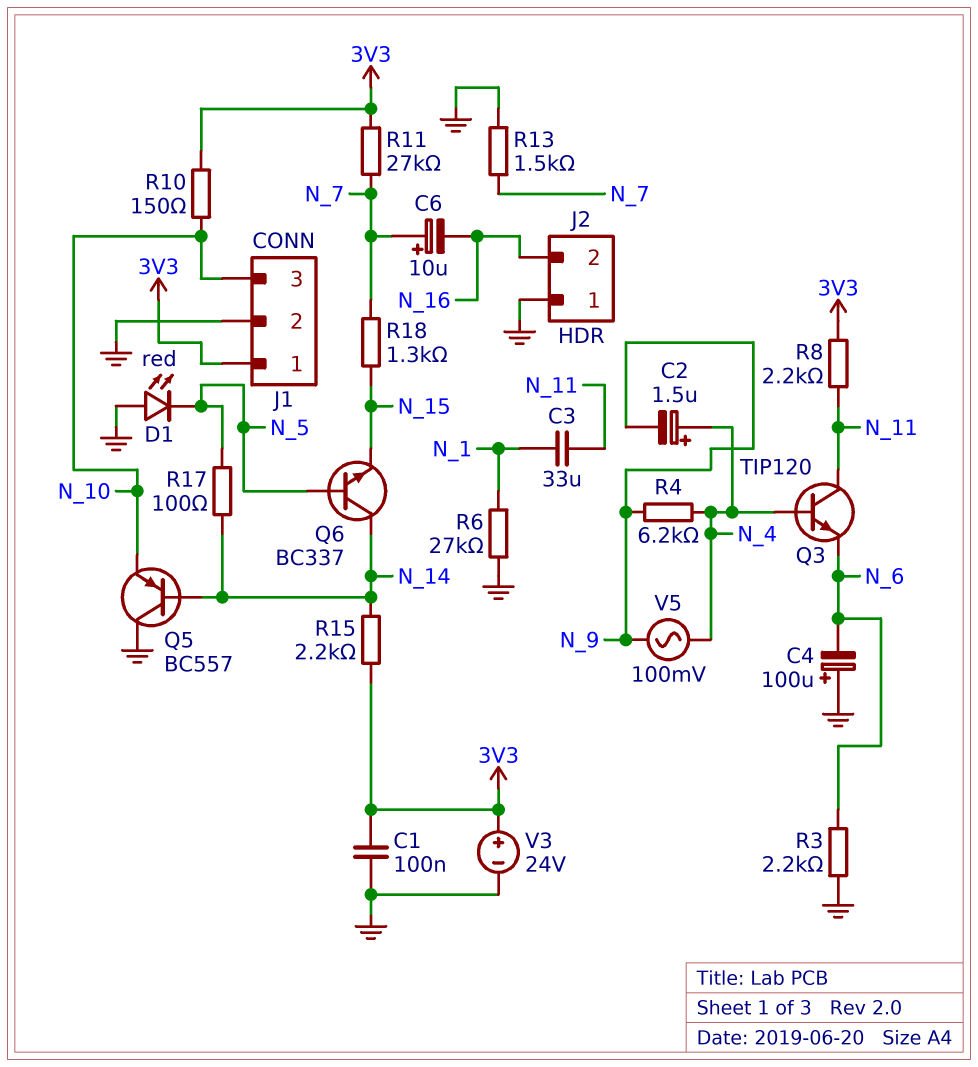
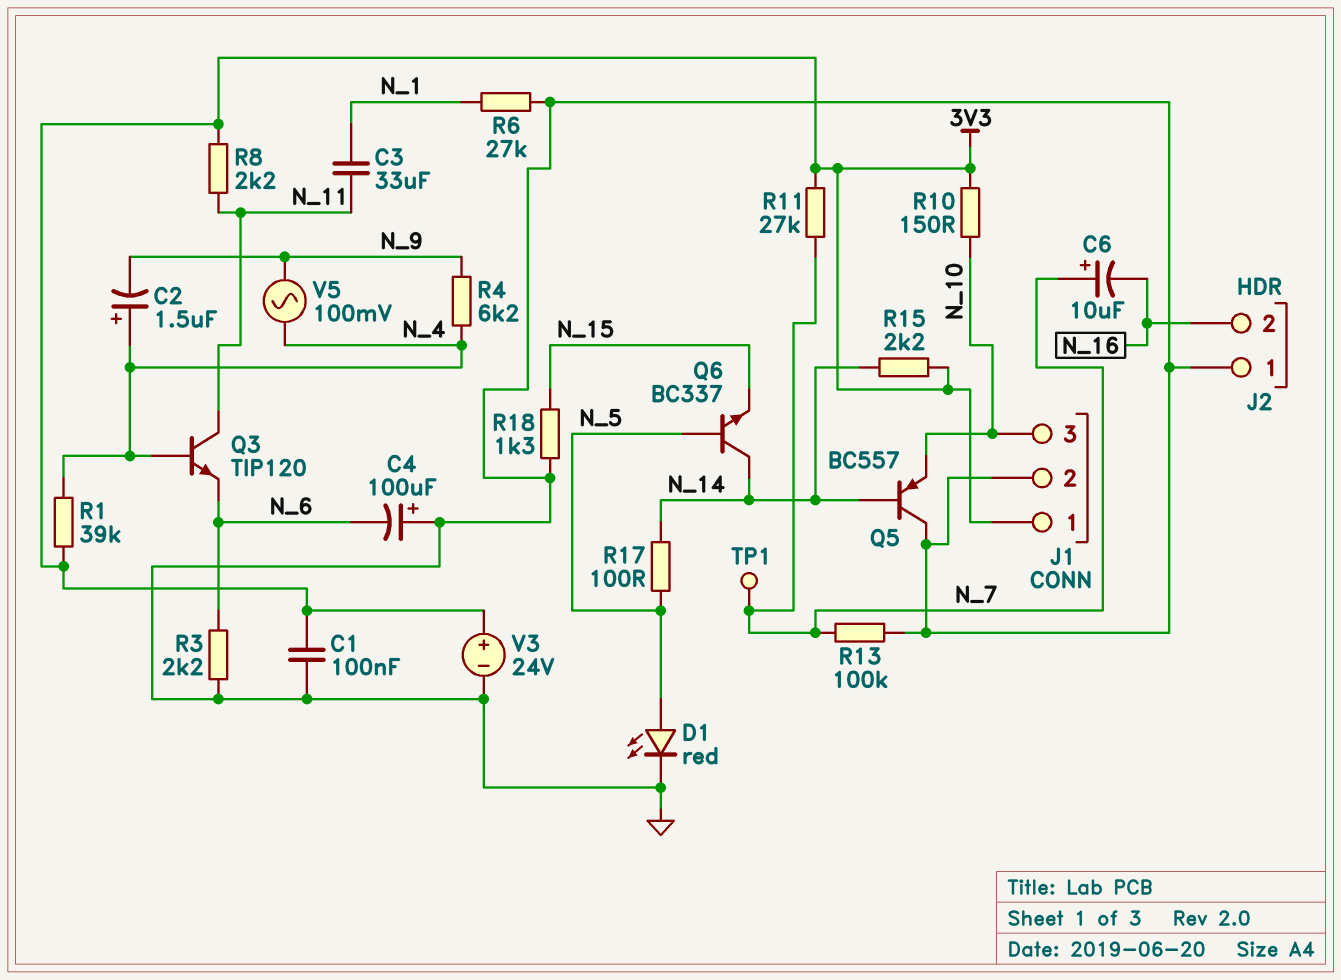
D1: LED red (A GND, K N_5) -> LED red (A N_5, K GND)
R1: none -> 39k (3V3, N_4)
R13: 1.5k (GND, N_7) -> 100k (GND, N_7)
R18: 1.3k (N_7, N_15) -> 1.3k (GND, N_15)
TP1: none -> test point (N_7)

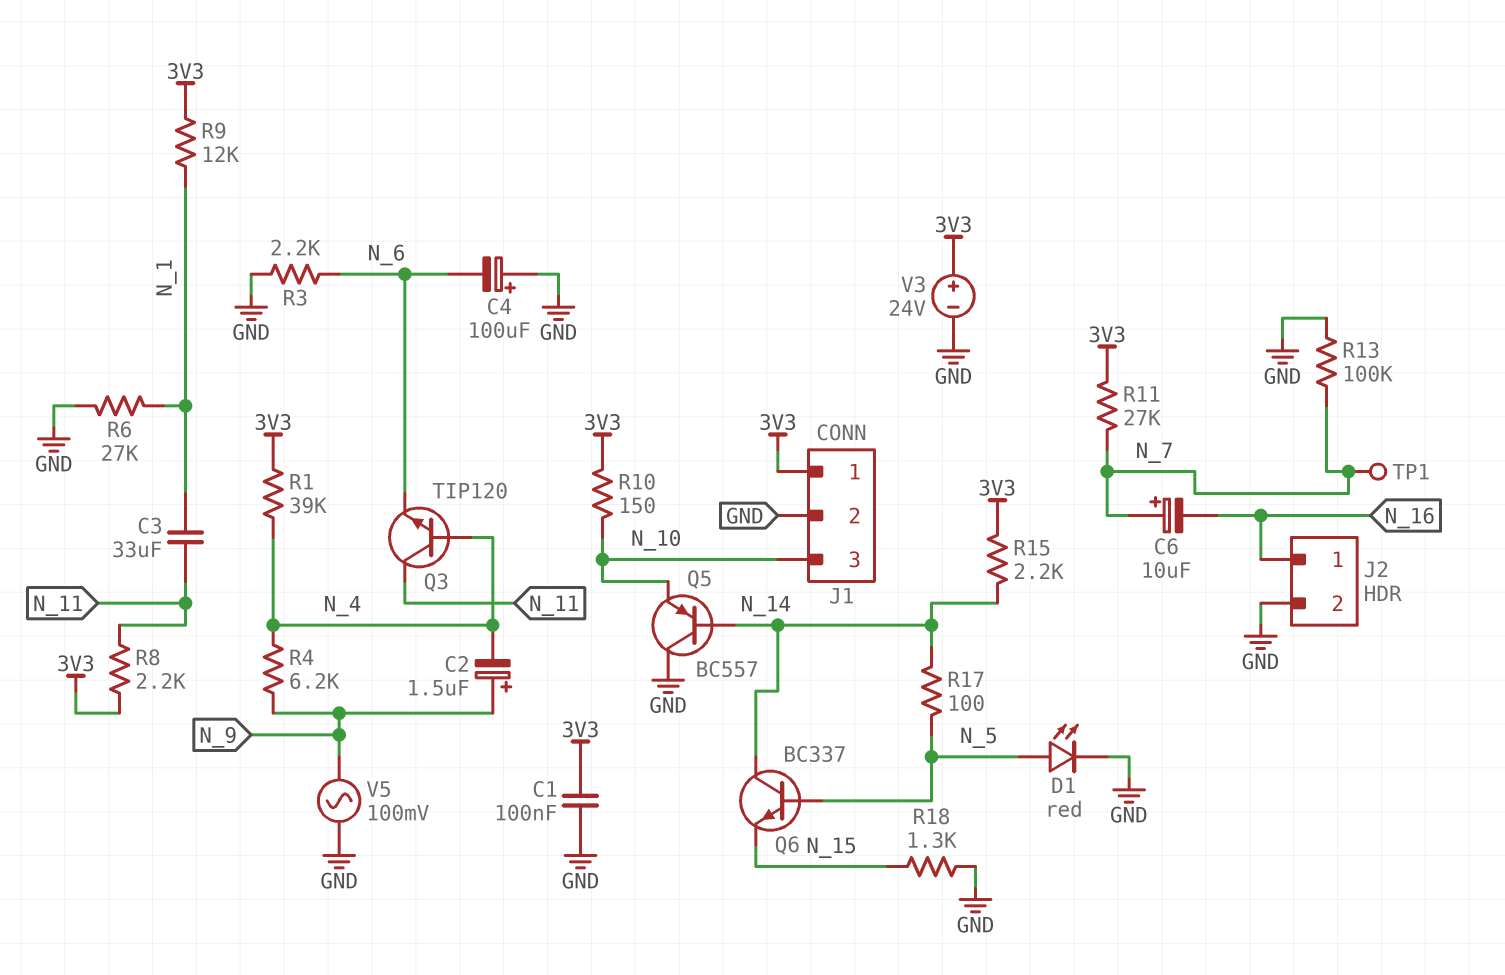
C2: 1.5uF (plus N_4, minus N_9) -> 1.5uF (plus N_9, minus N_4)
J2 pin 1: GND -> N_16
J2 pin 2: N_16 -> GND
R9: none -> 12k (3V3, N_1)
V5: AC 100mV (N_4, N_9) -> AC 100mV (GND, N_9)

